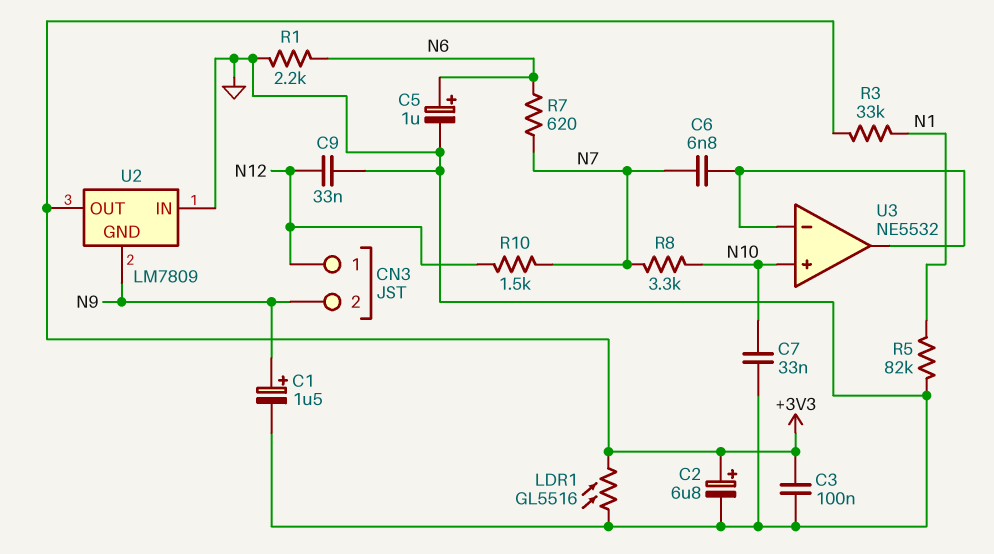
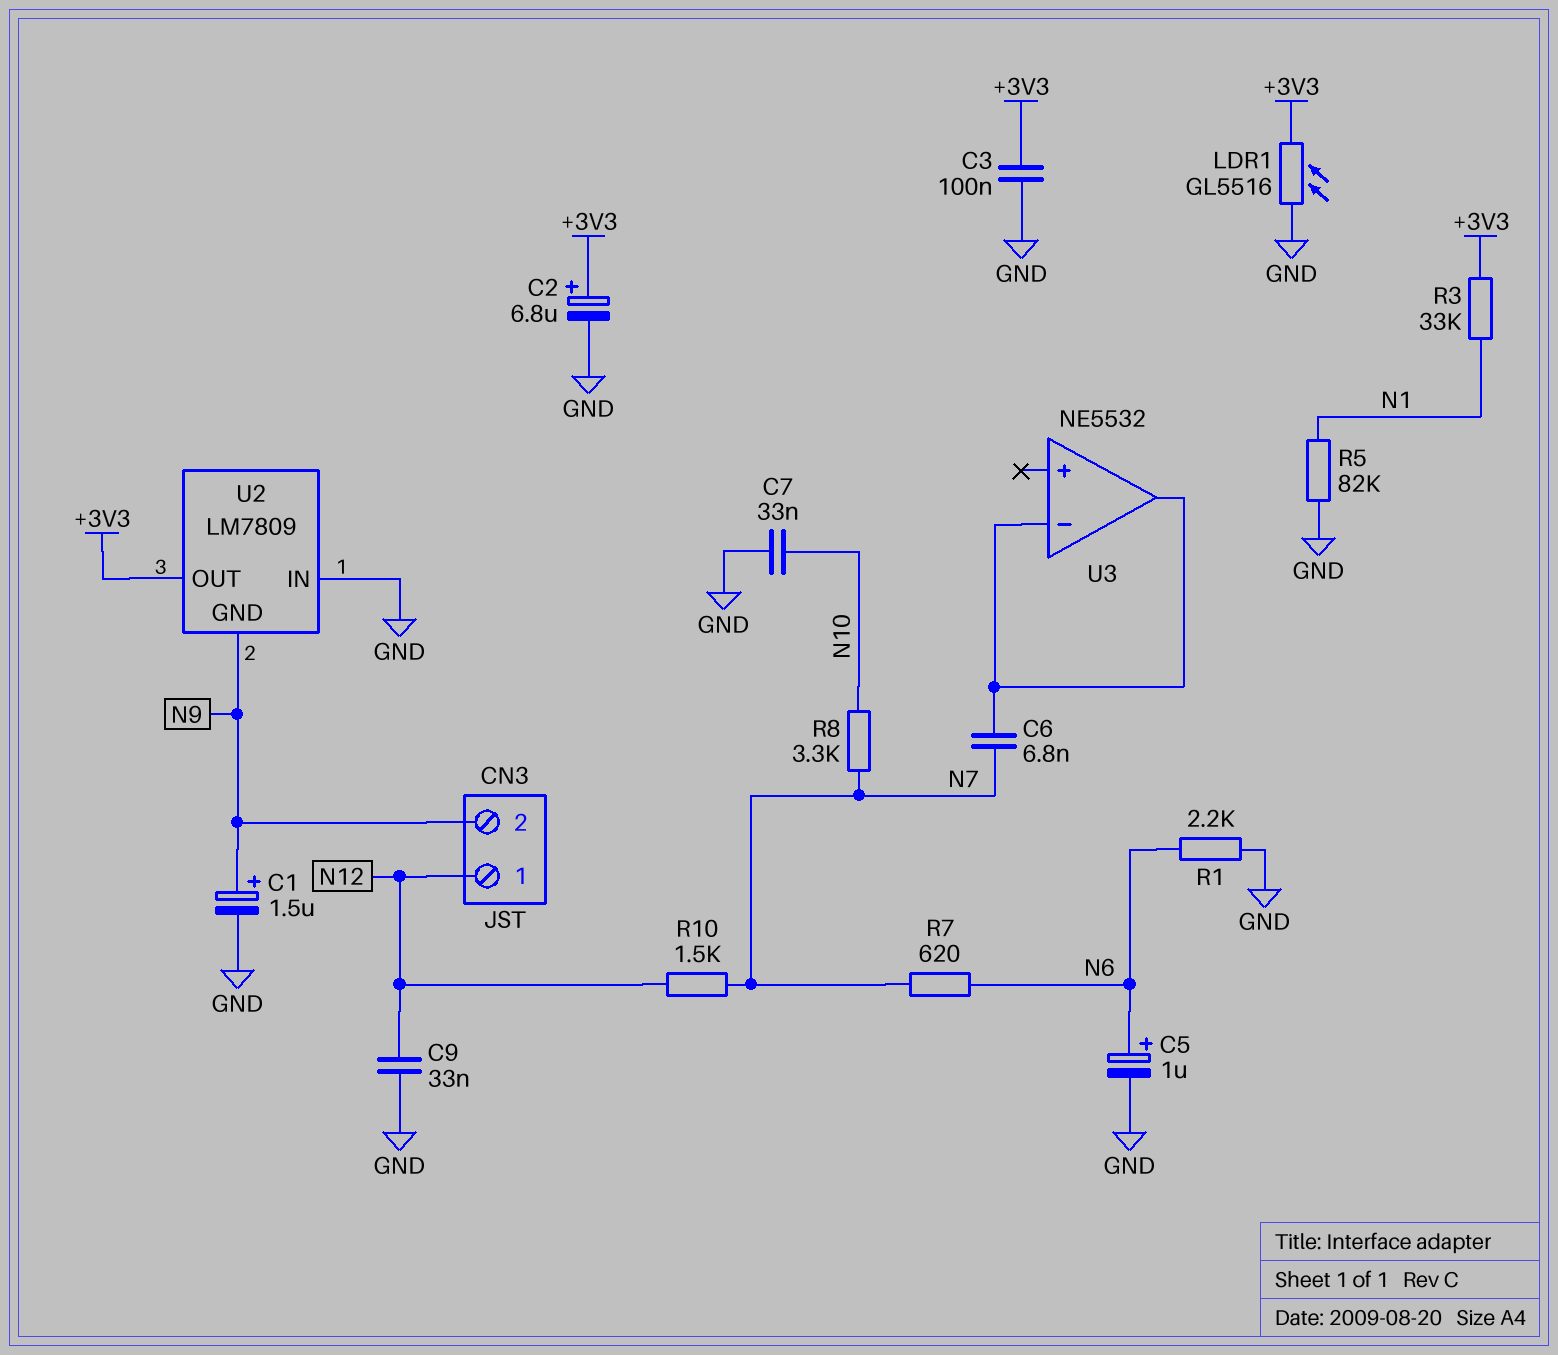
U3 pin in+: N10 -> none

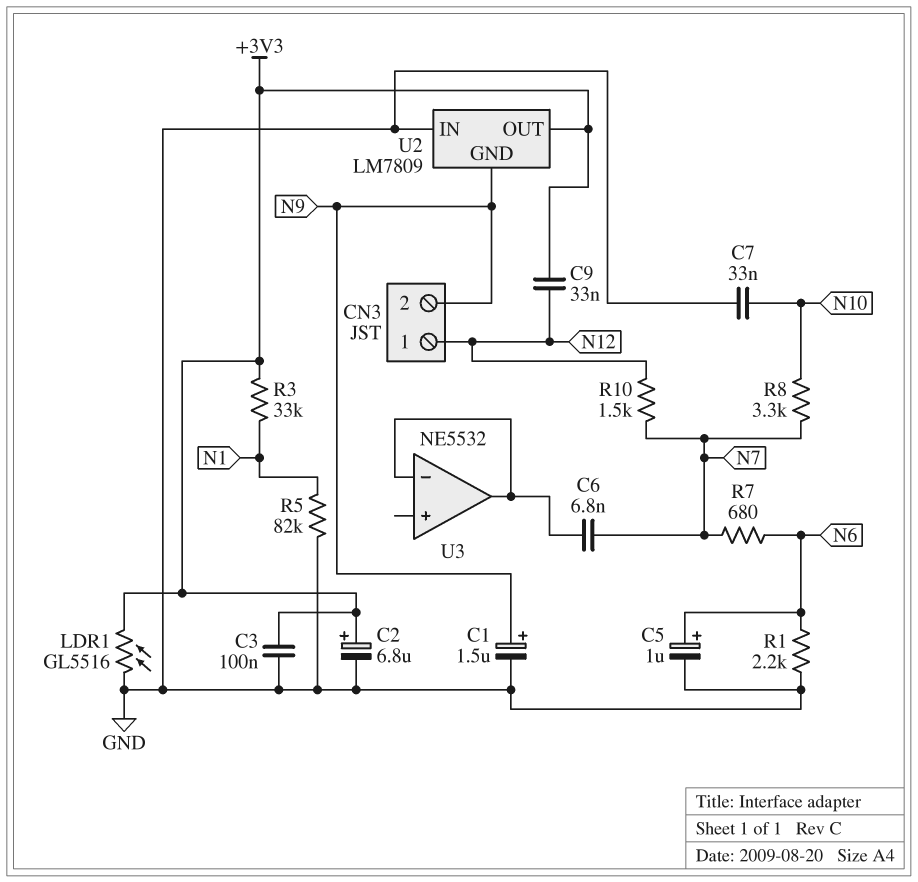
C9: 33nF (GND, N12) -> 33nF (+3V3, N12)
R7: 620 (N6, N7) -> 680 (N6, N7)

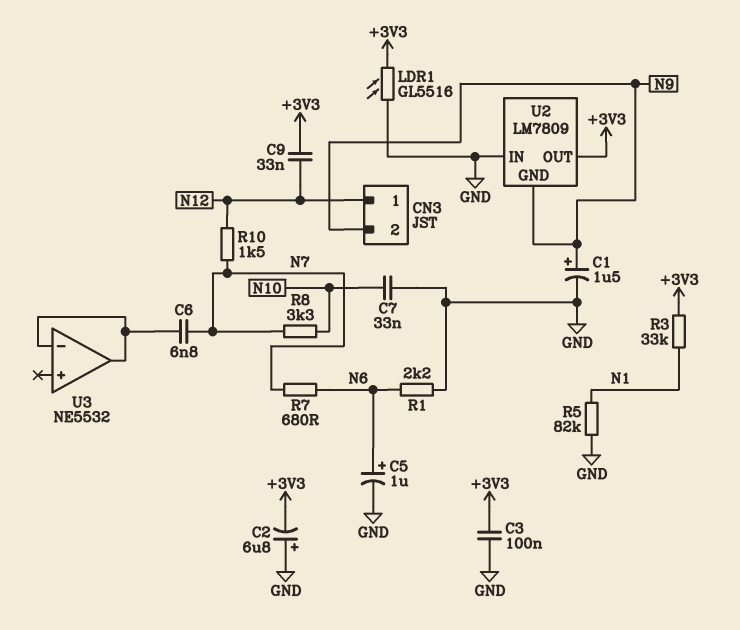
C2: 6.8uF (plus +3V3, minus GND) -> 6.8uF (plus GND, minus +3V3)

